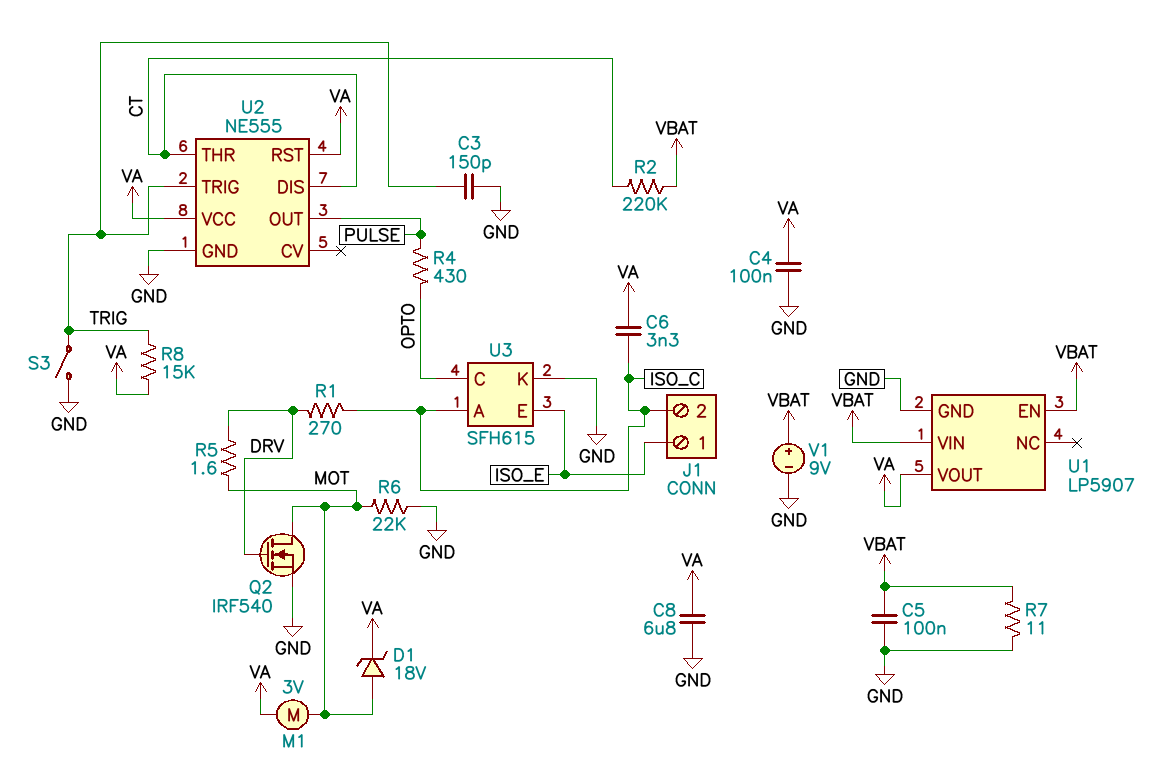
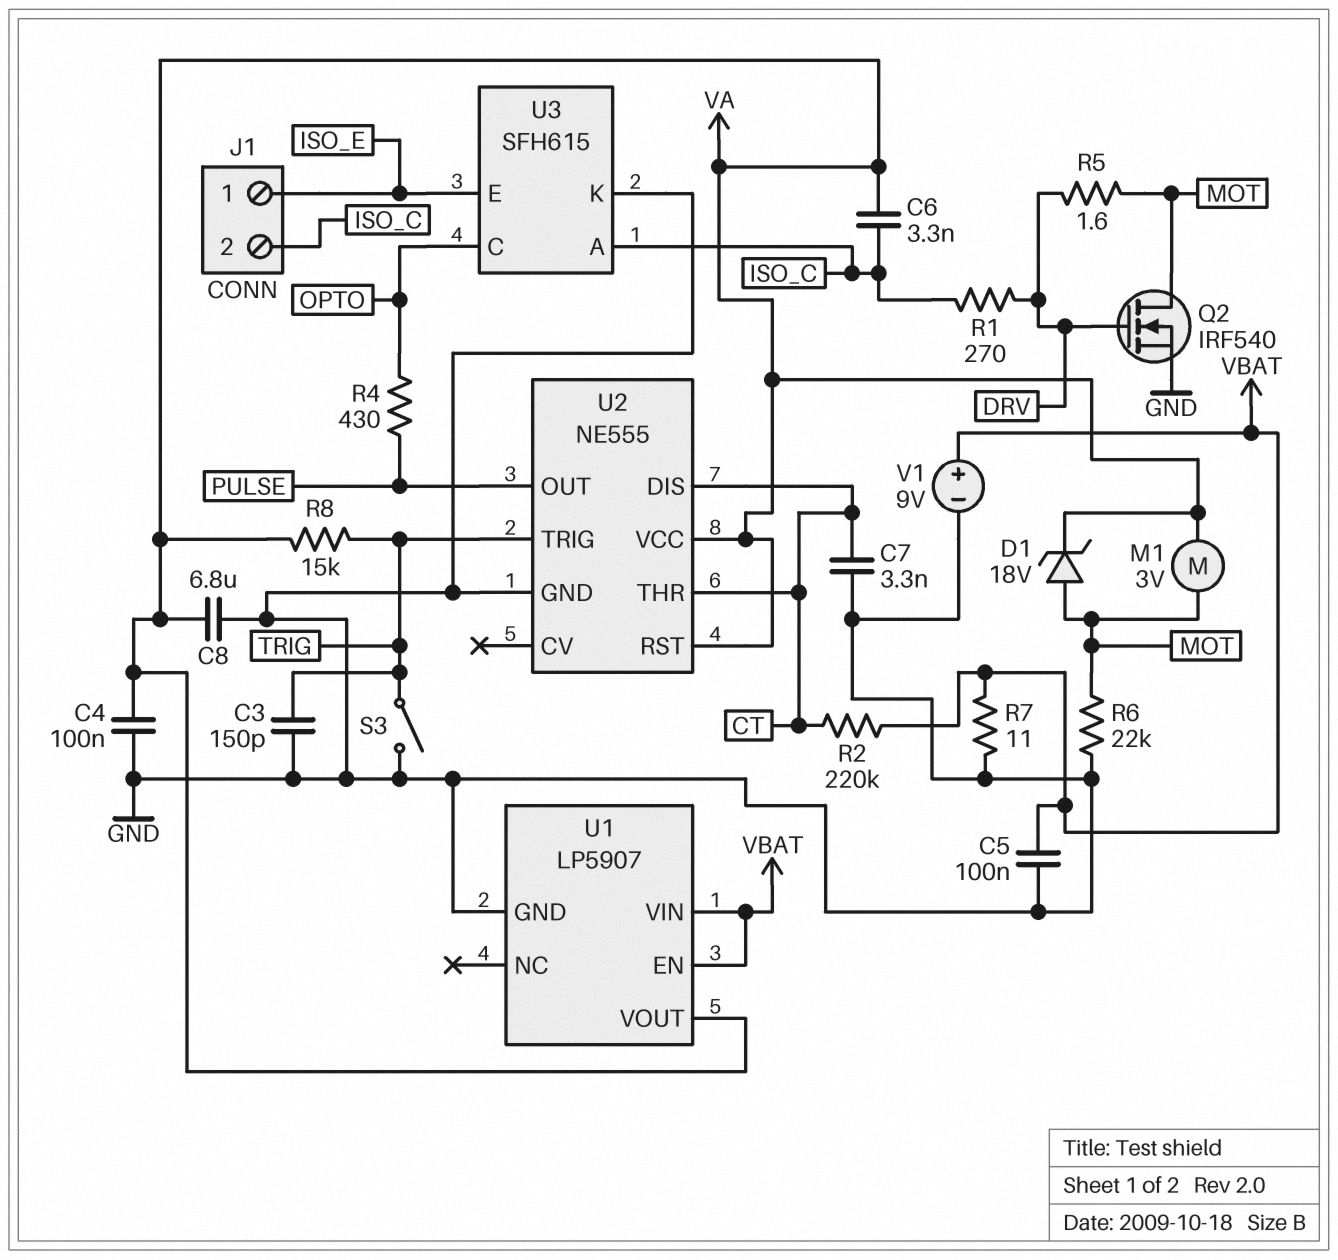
C7: none -> 3.3nF (CT, GND)

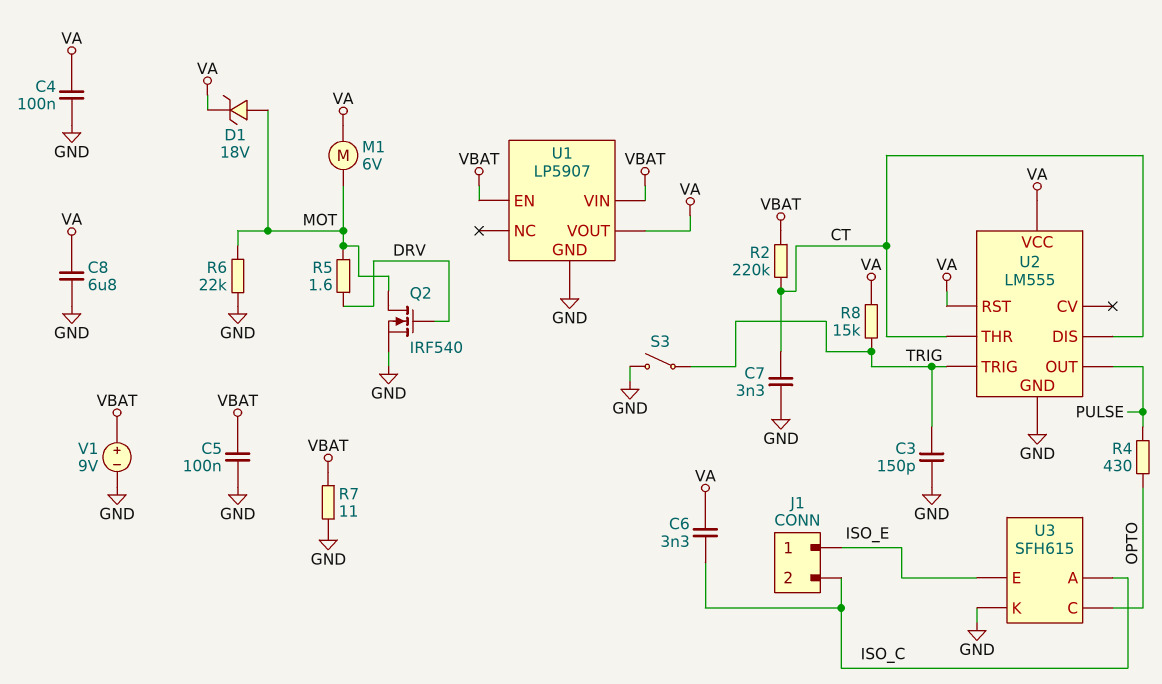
M1: motor 3V (MOT, VA) -> motor 6V (MOT, VA)
R1: 270 (DRV, ISO_C) -> none
U2: NE555 -> LM555

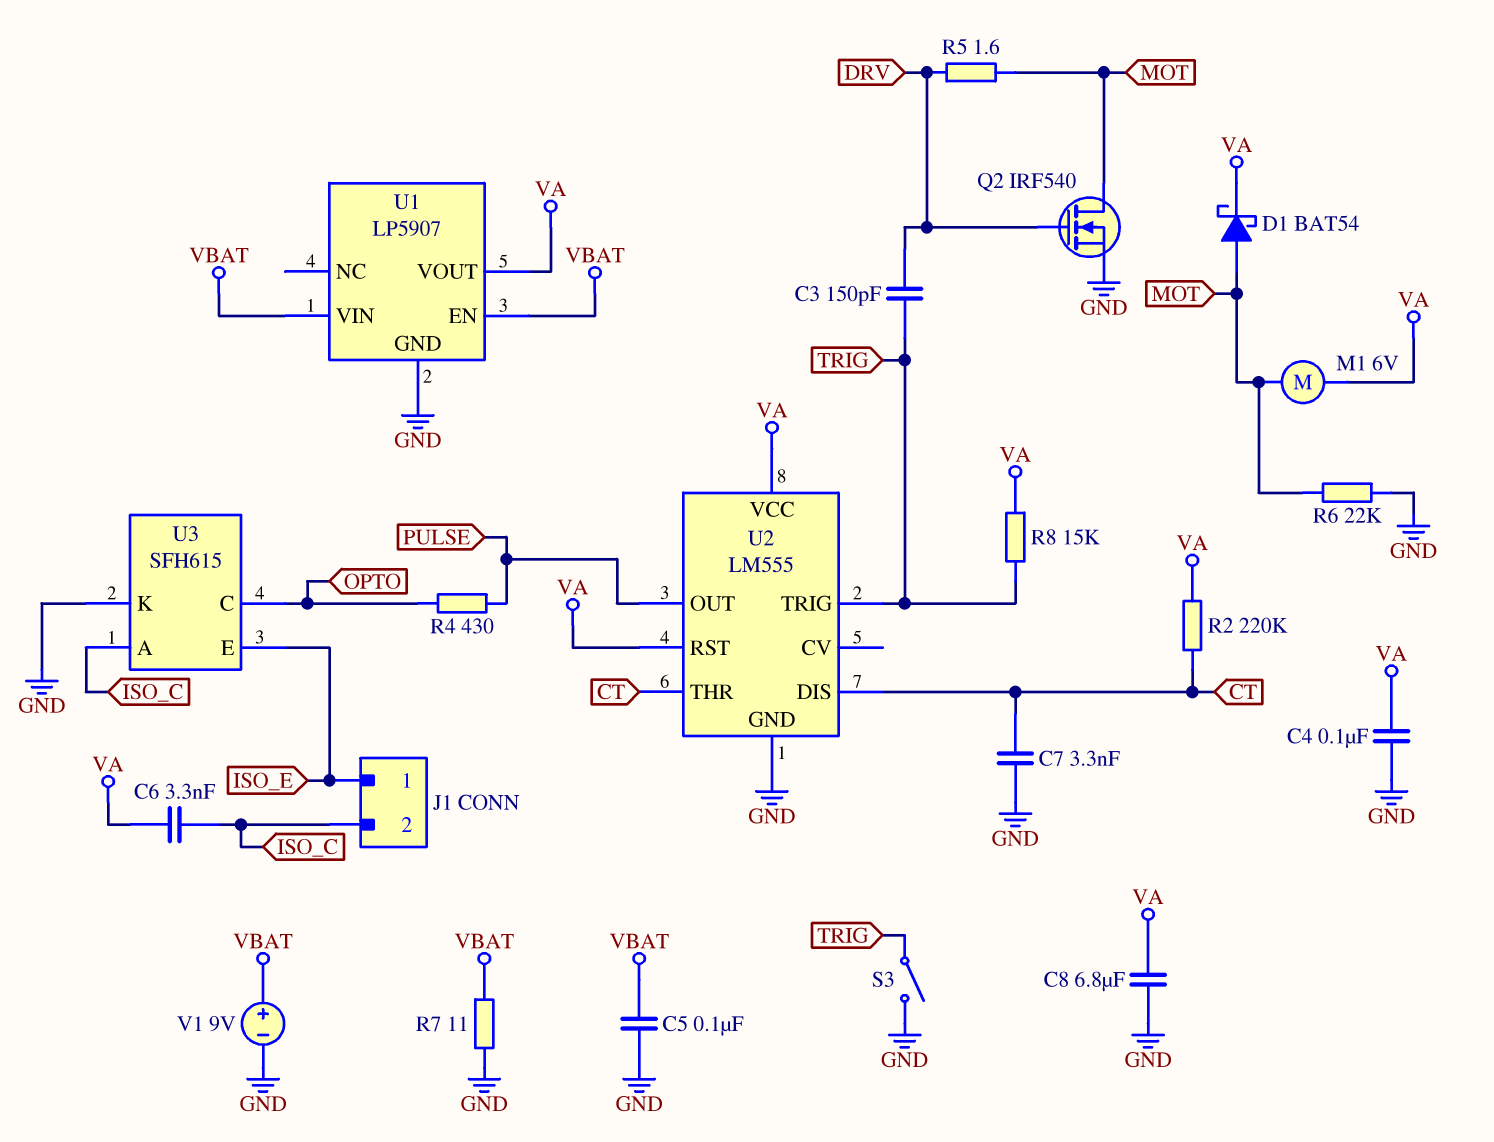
C3: 150pF (GND, TRIG) -> 150pF (DRV, TRIG)
D1: zener 18V (A MOT, K VA) -> schottky BAT54 (A MOT, K VA)
R2: 220k (CT, VBAT) -> 220k (CT, VA)

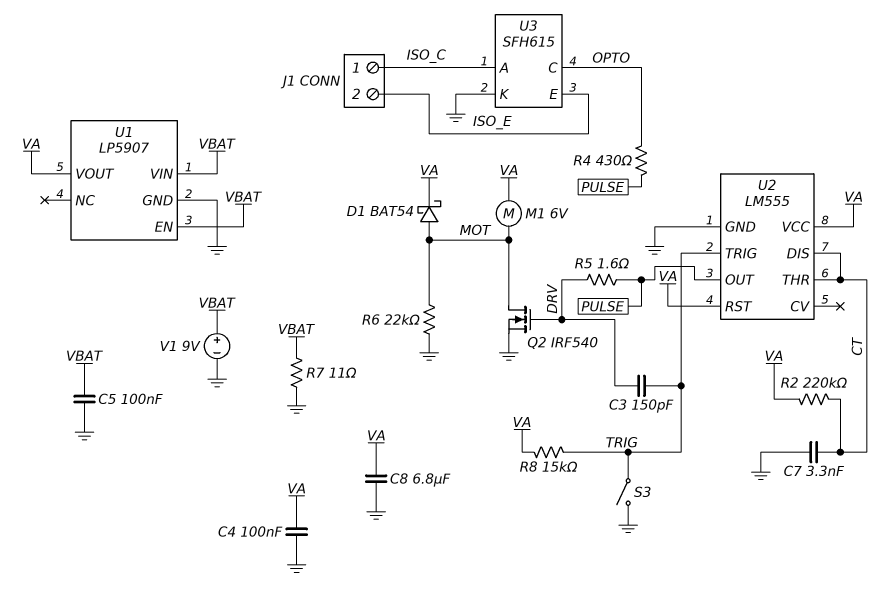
C6: 3.3nF (ISO_C, VA) -> none
J1 pin 1: ISO_E -> ISO_C
J1 pin 2: ISO_C -> ISO_E
R5: 1.6 (DRV, MOT) -> 1.6 (DRV, PULSE)

